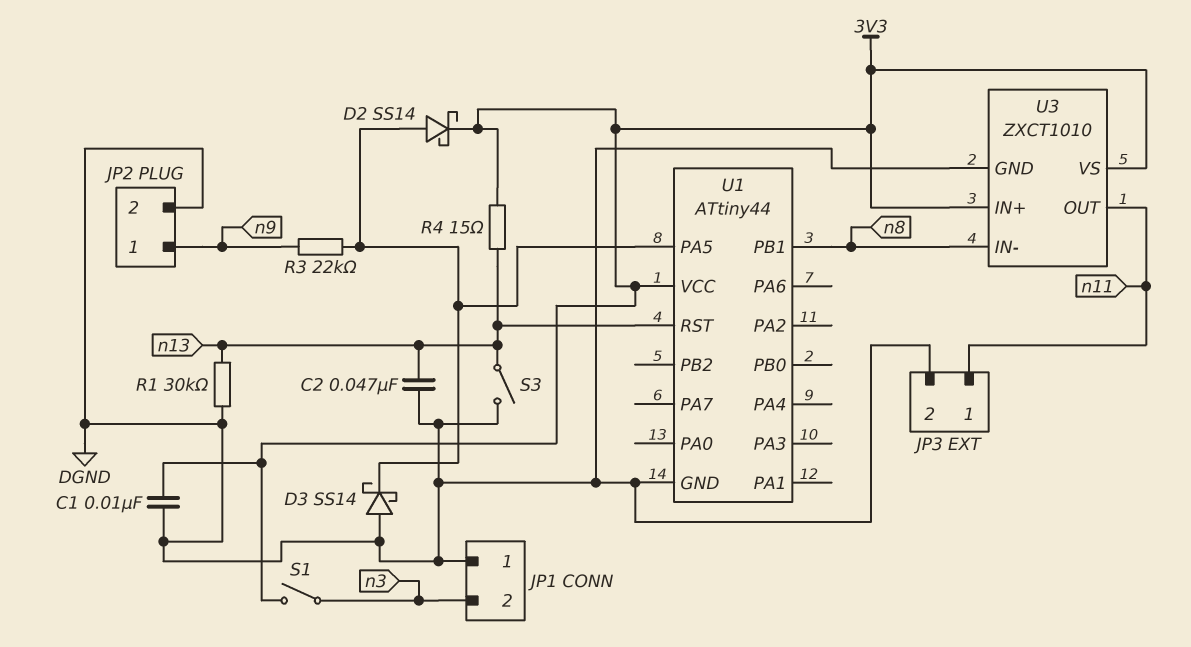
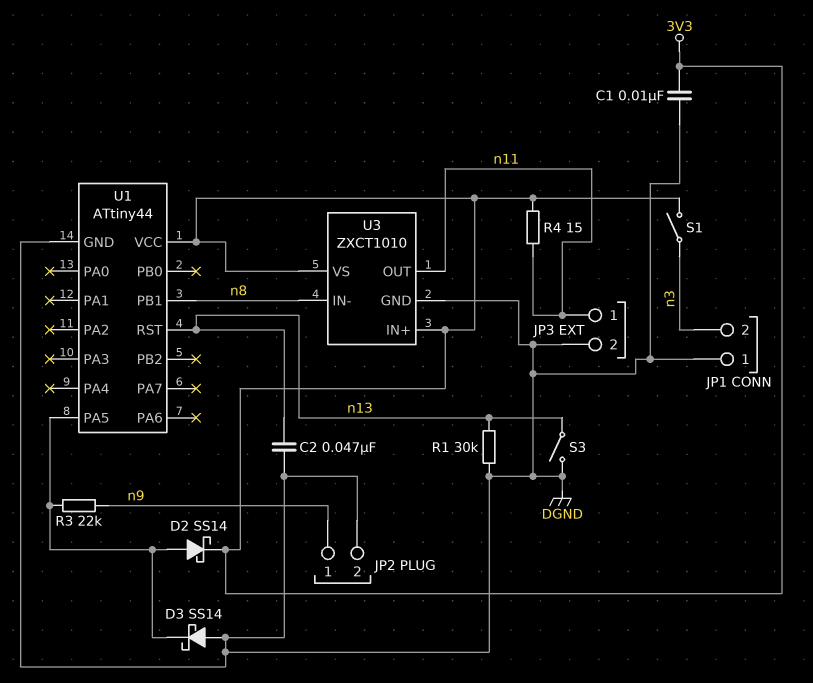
R4: 15 (3V3, n13) -> 15 (3V3, n11)

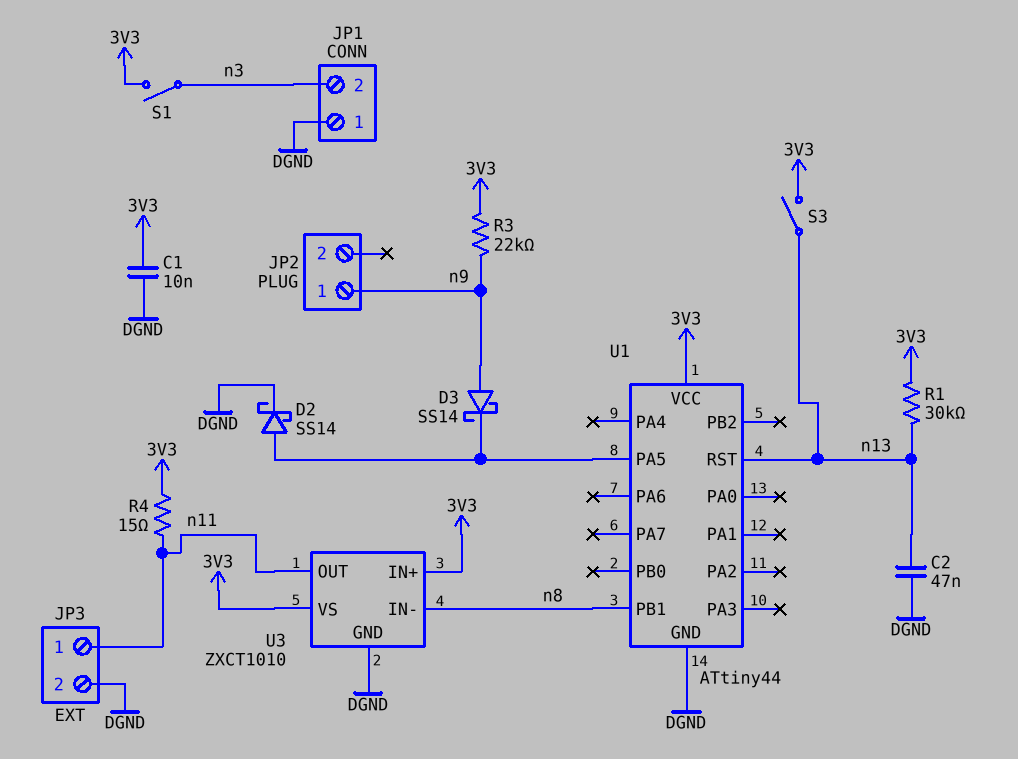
D2: schottky SS14 (A U1/PA5, K 3V3) -> schottky SS14 (A U1/PA5, K DGND)
D3: schottky SS14 (A DGND, K U1/PA5) -> schottky SS14 (A n9, K U1/PA5)
JP2 pin 2: DGND -> none
R1: 30k (DGND, n13) -> 30k (3V3, n13)
R3: 22k (U1/PA5, n9) -> 22k (3V3, n9)
S3: switch (DGND, n13) -> switch (3V3, n13)

